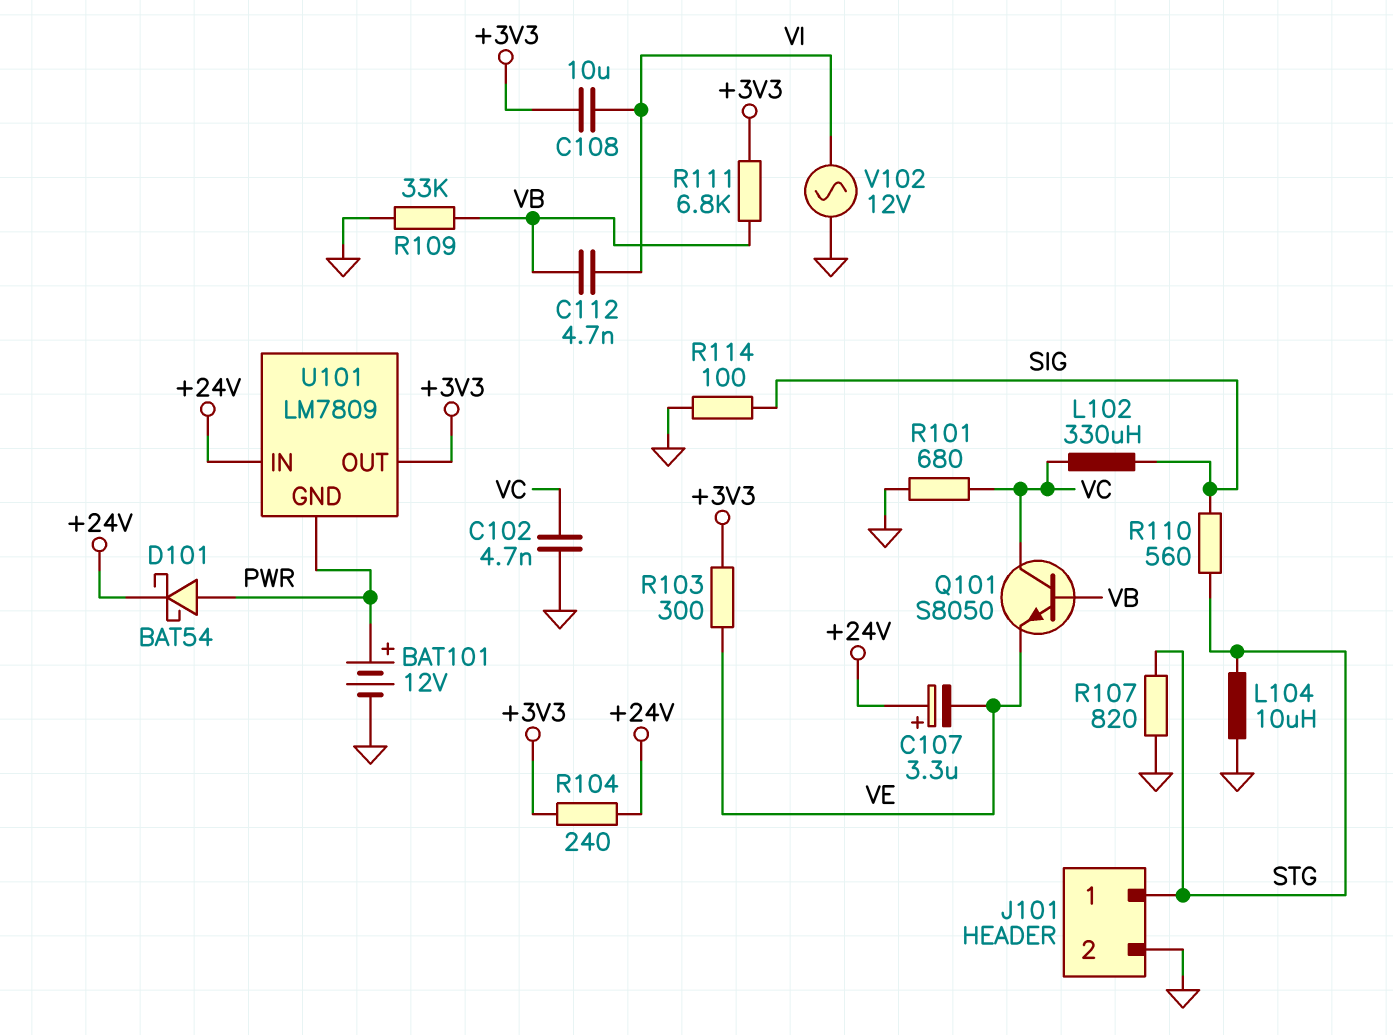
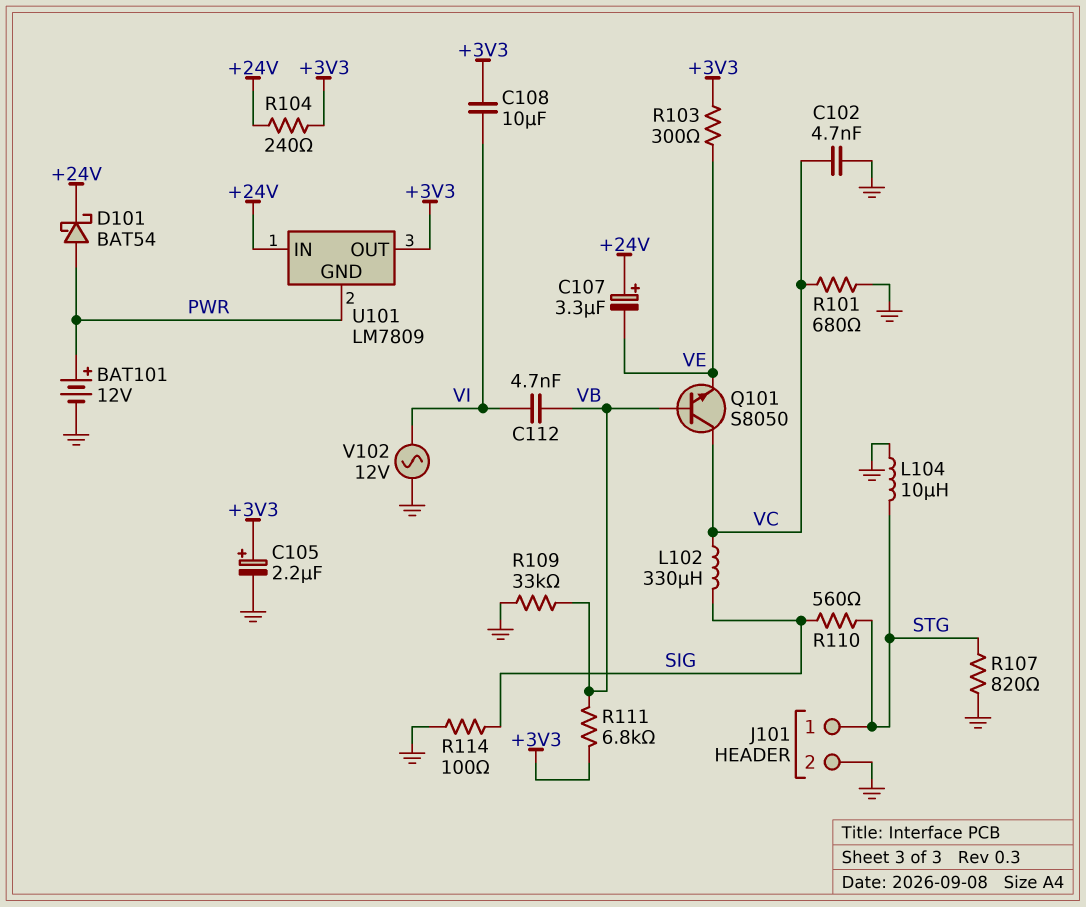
C105: none -> 2.2uF (plus +3V3, minus GND)

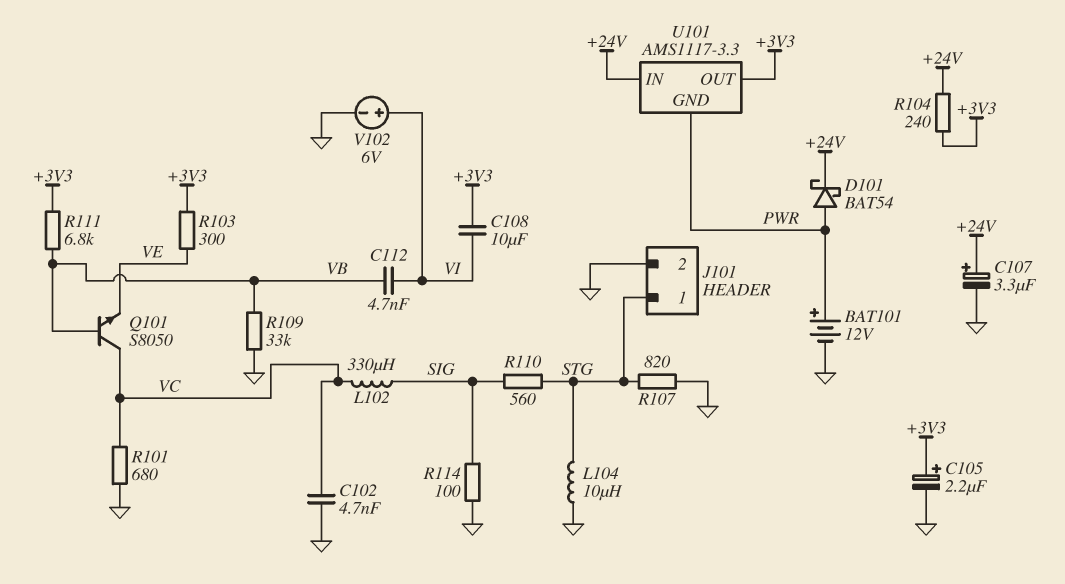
C107: 3.3uF (plus +24V, minus VE) -> 3.3uF (plus +24V, minus GND)
U101: LM7809 -> AMS1117-3.3
V102: AC 12V (GND, VI) -> 6V (plus VI, minus GND)

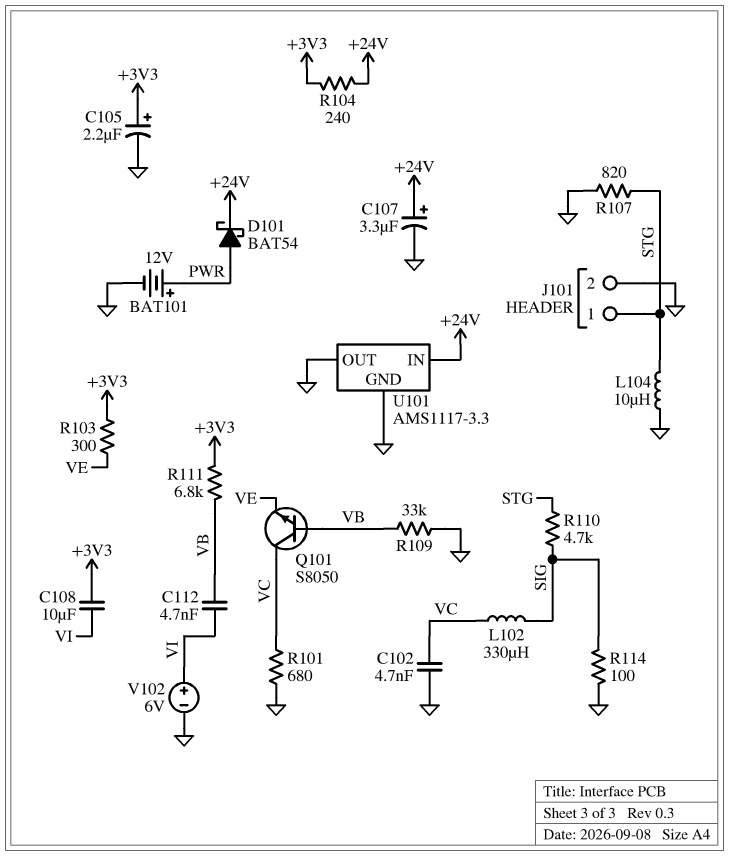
R110: 560 (SIG, STG) -> 4.7k (SIG, STG)
U101 pin GND: PWR -> GND
U101 pin OUT: +3V3 -> GND

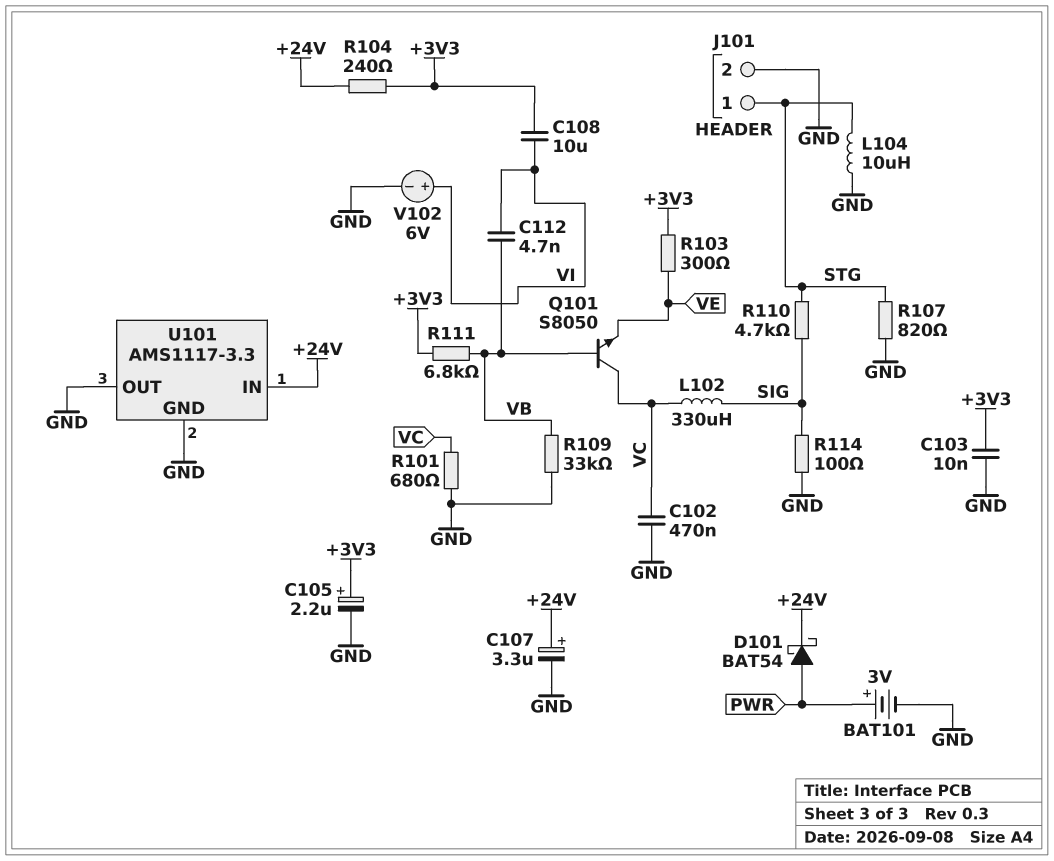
BAT101: 12V (plus PWR, minus GND) -> 3V (plus PWR, minus GND)
C102: 4.7nF (GND, VC) -> 470nF (GND, VC)
C103: none -> 10nF (+3V3, GND)

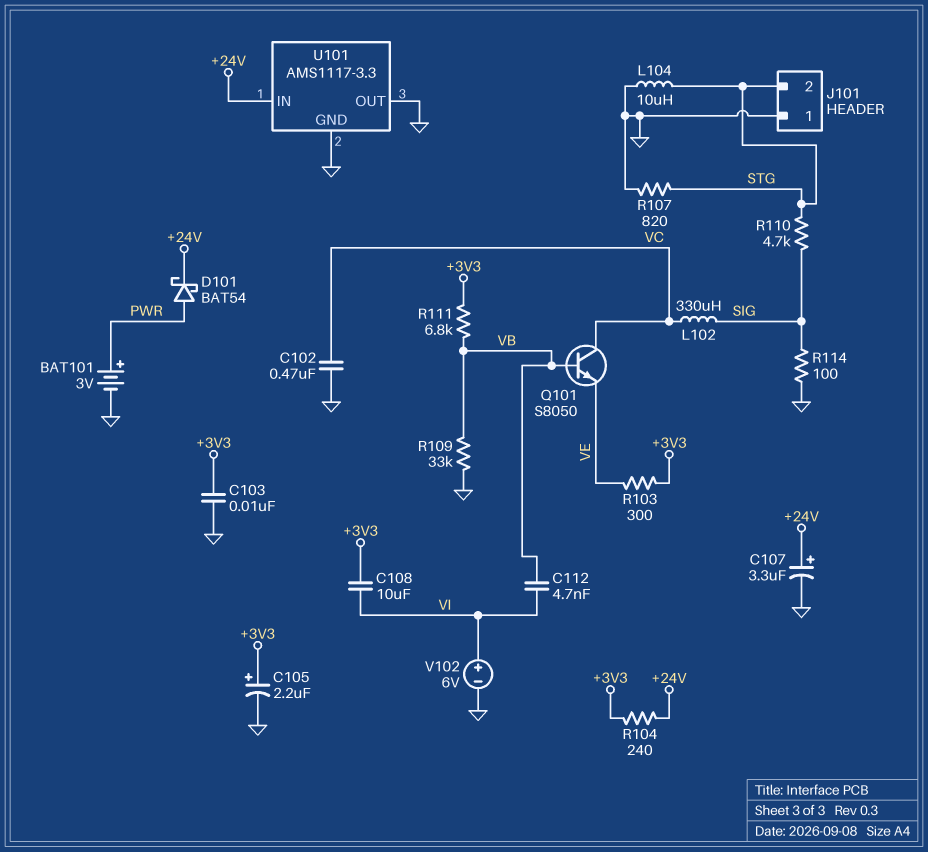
J101 pin 1: STG -> GND
J101 pin 2: GND -> STG
R101: 680 (GND, VC) -> none

